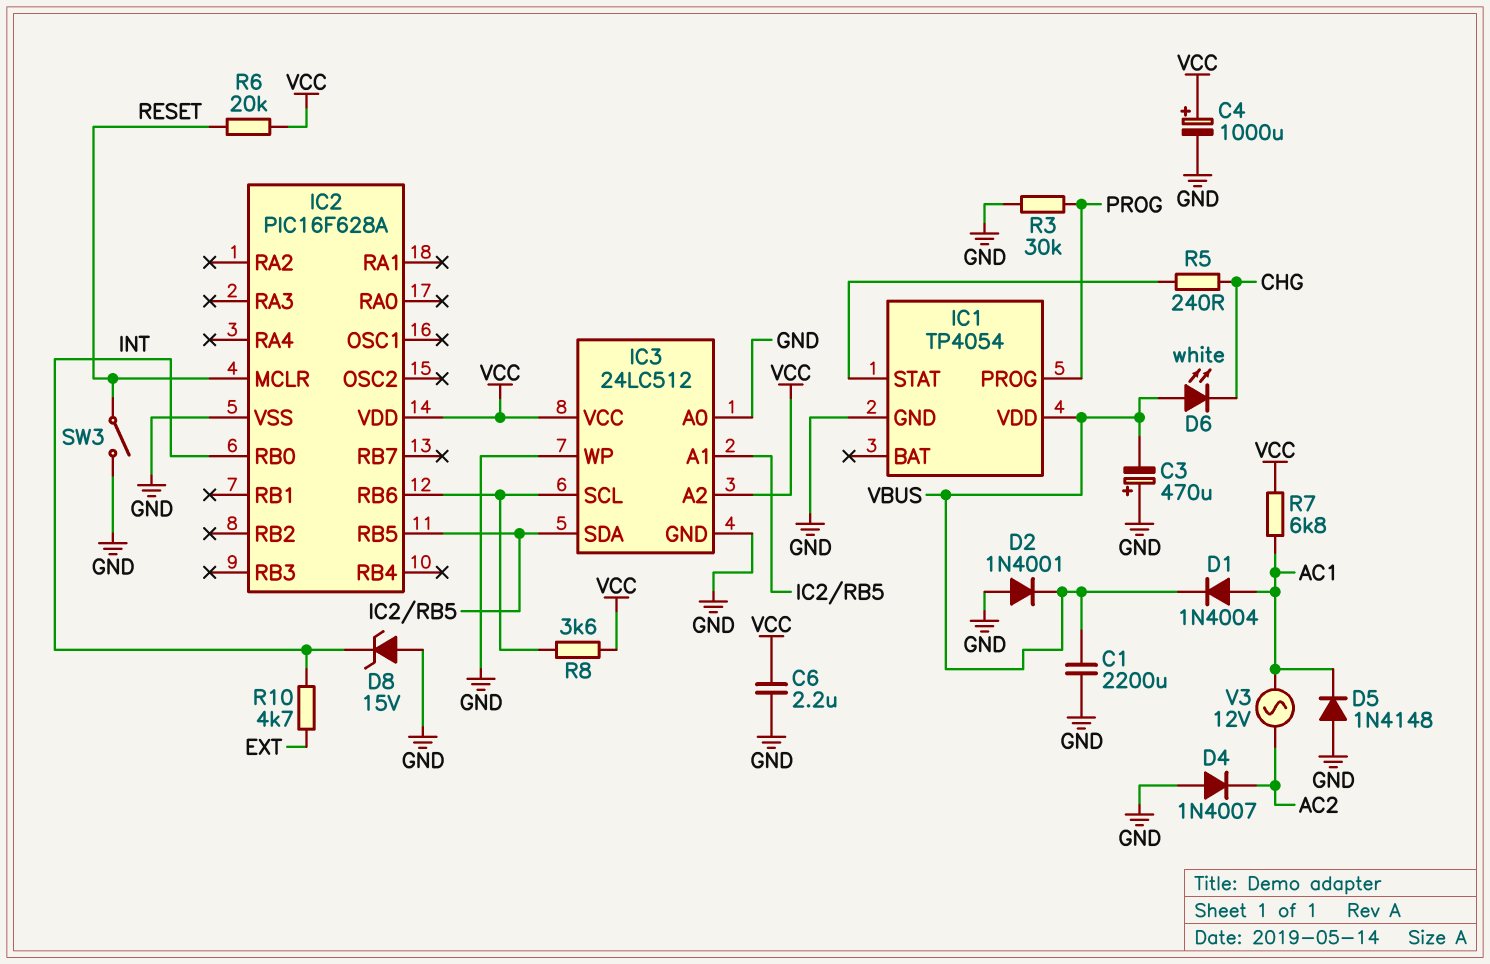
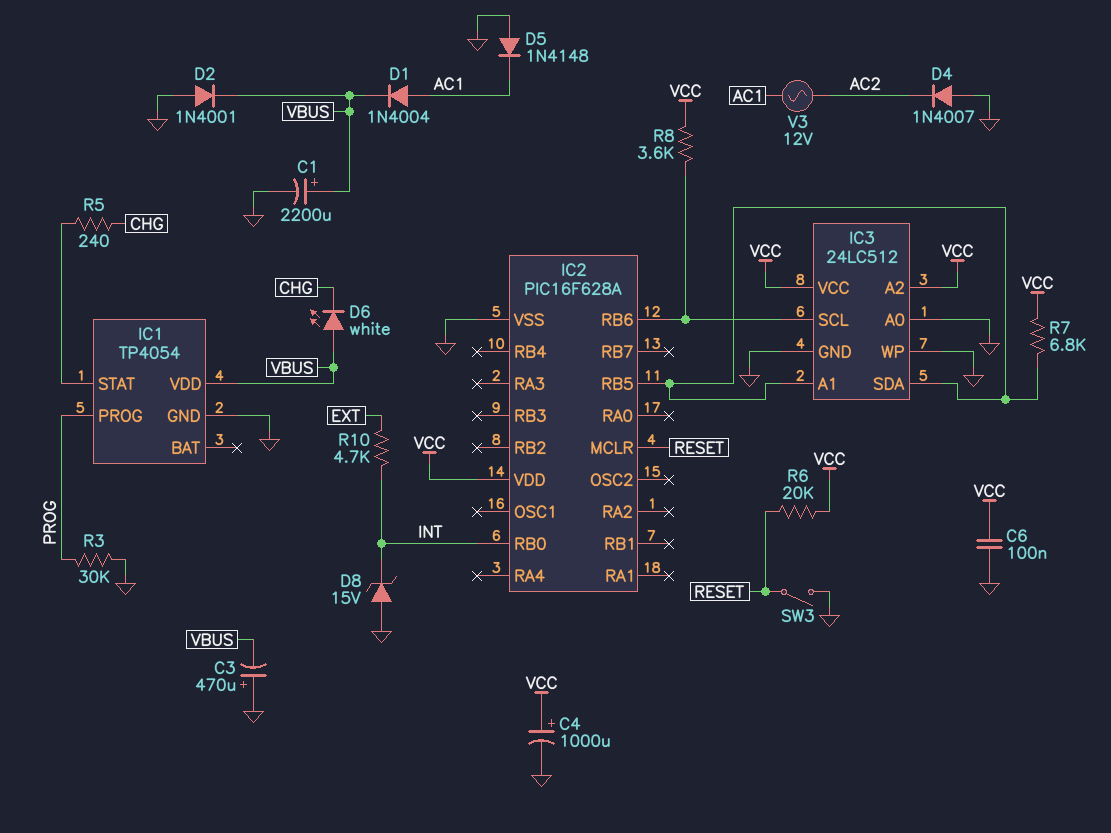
C1: 2200uF (GND, VBUS) -> 2200uF (plus VBUS, minus GND)
C6: 2.2uF (GND, VCC) -> 100nF (GND, VCC)
R7: 6.8k (AC1, VCC) -> 6.8k (IC2/RB5, VCC)

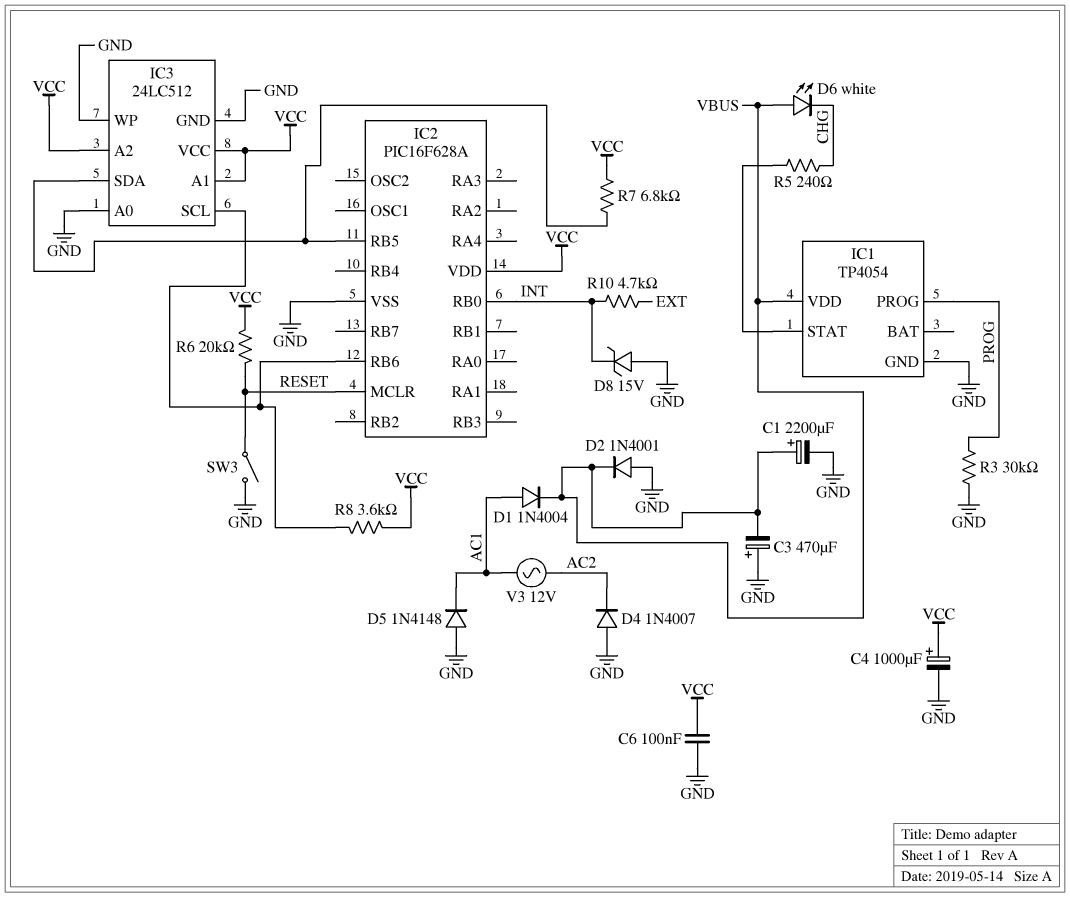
IC3 pin A1: IC2/RB5 -> VCC

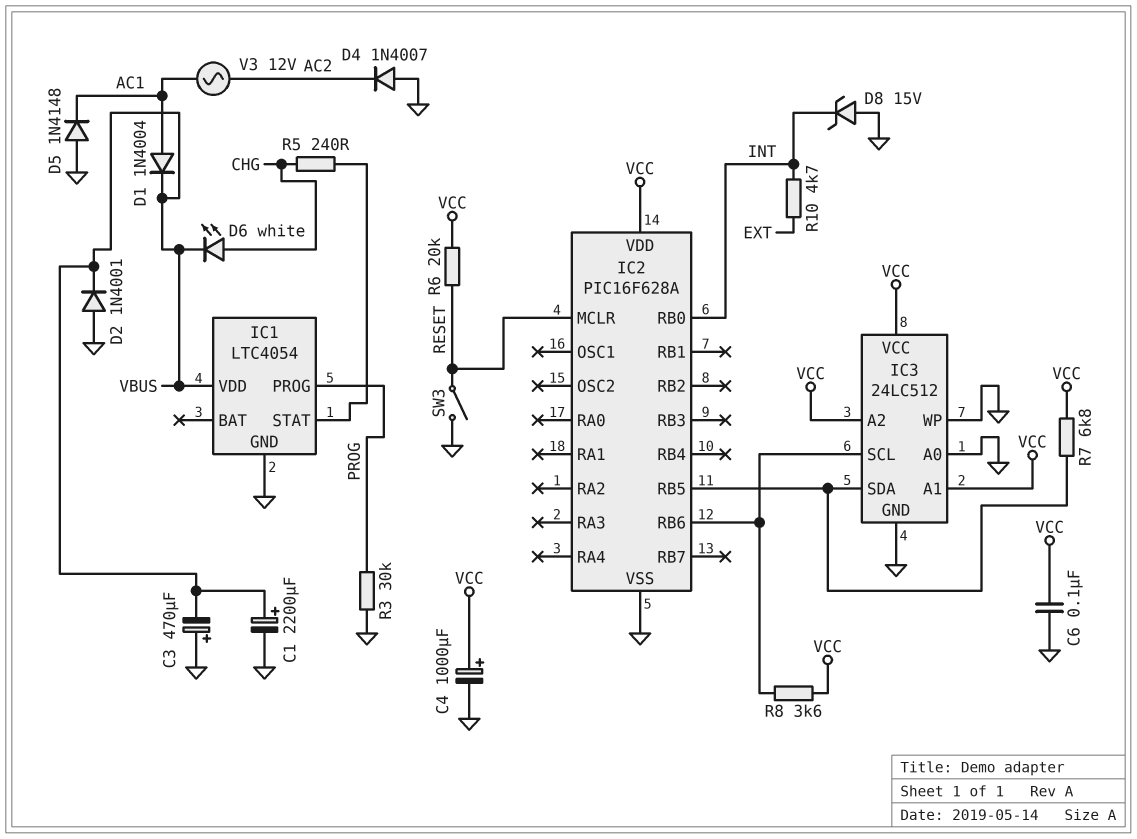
D6: LED white (A VBUS, K CHG) -> LED white (A CHG, K VBUS)
IC1: TP4054 -> LTC4054

